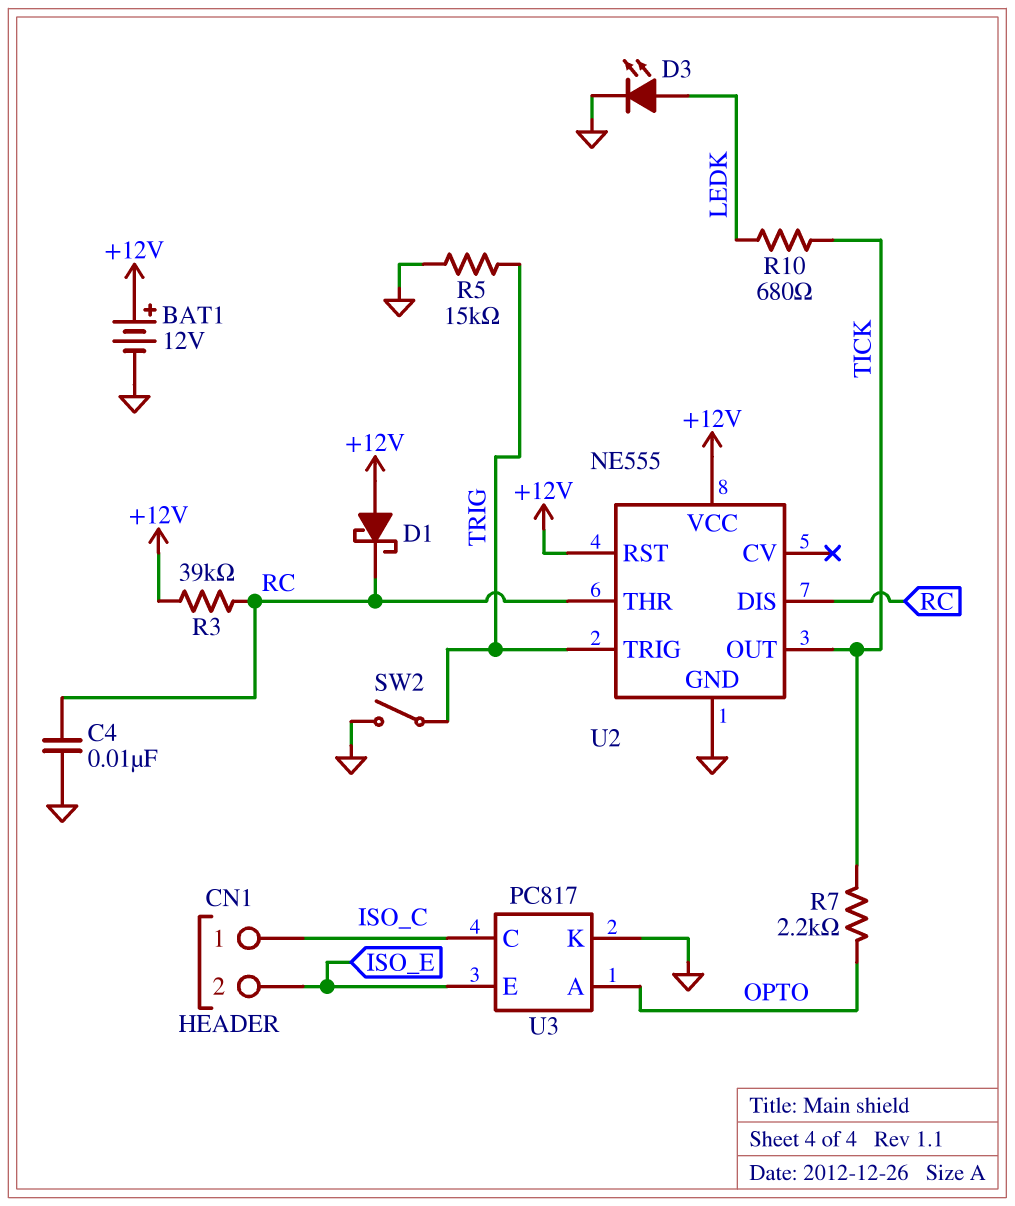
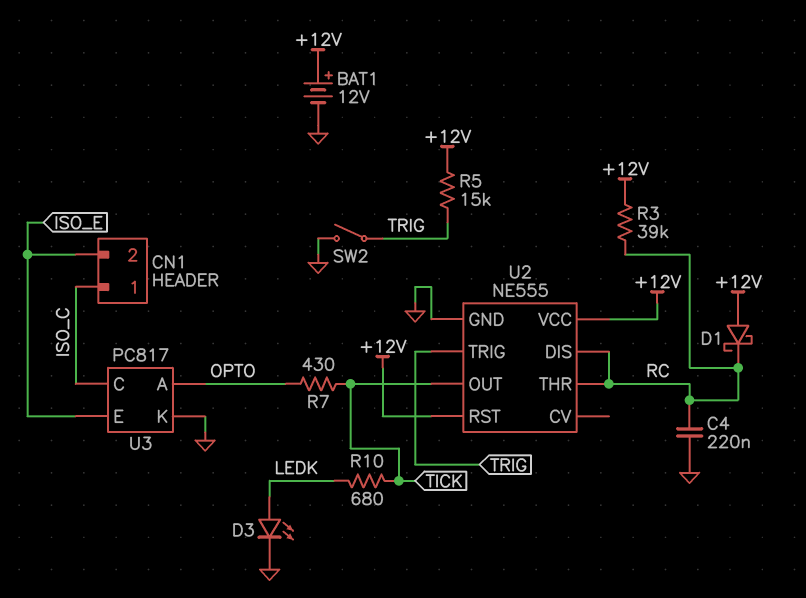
C4: 10nF (GND, RC) -> 220nF (GND, RC)
R5: 15k (GND, TRIG) -> 15k (+12V, TRIG)
R7: 2.2k (OPTO, TICK) -> 430 (OPTO, TICK)

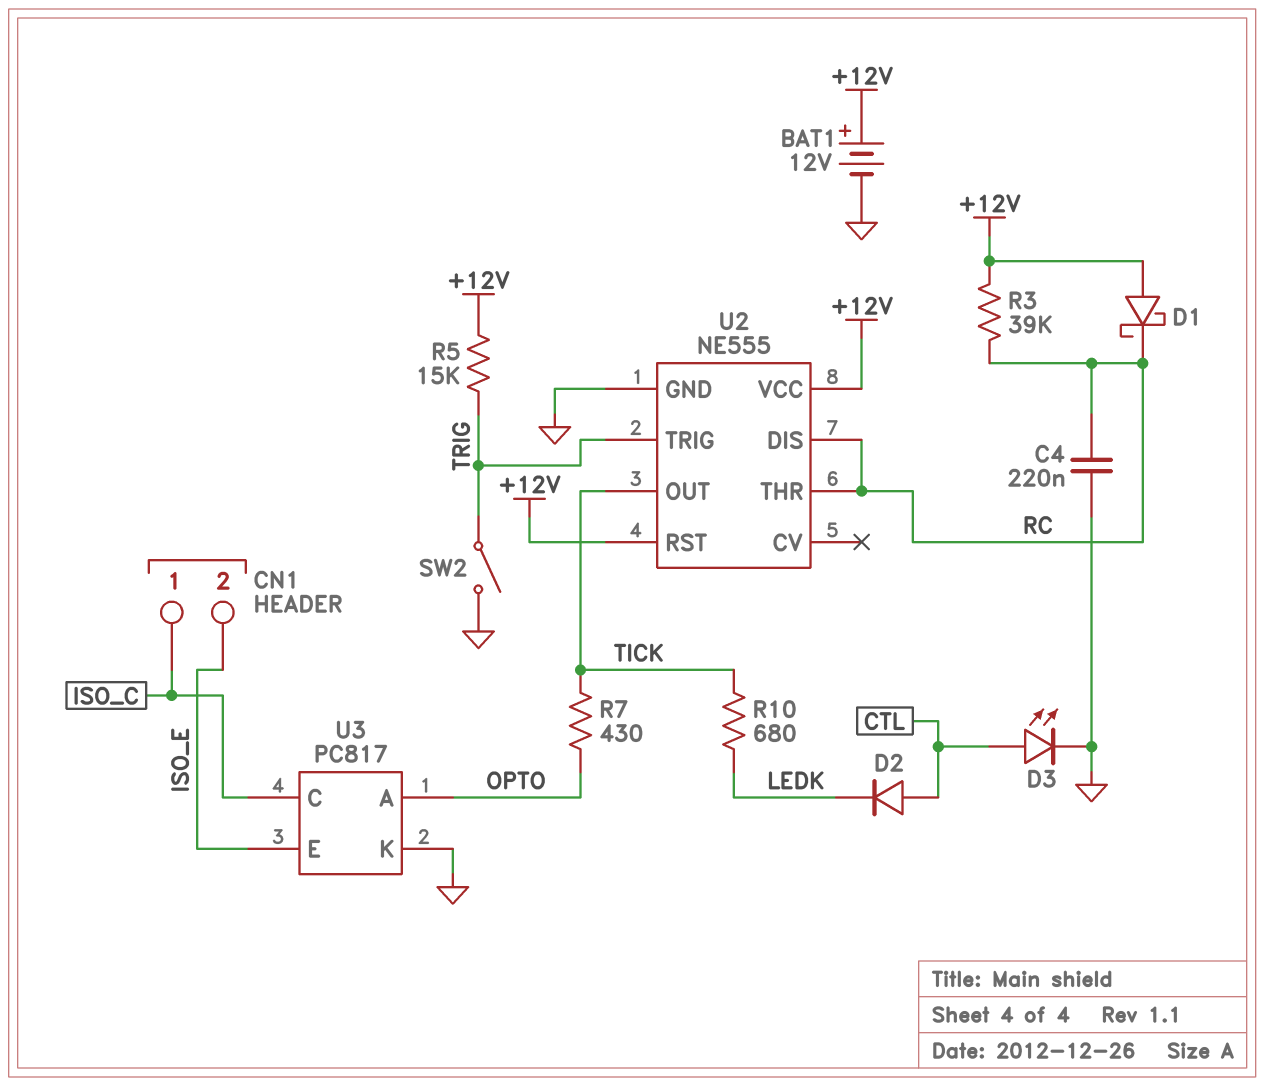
D2: none -> diode (A CTL, K LEDK)
D3: LED (A LEDK, K GND) -> LED (A CTL, K GND)

